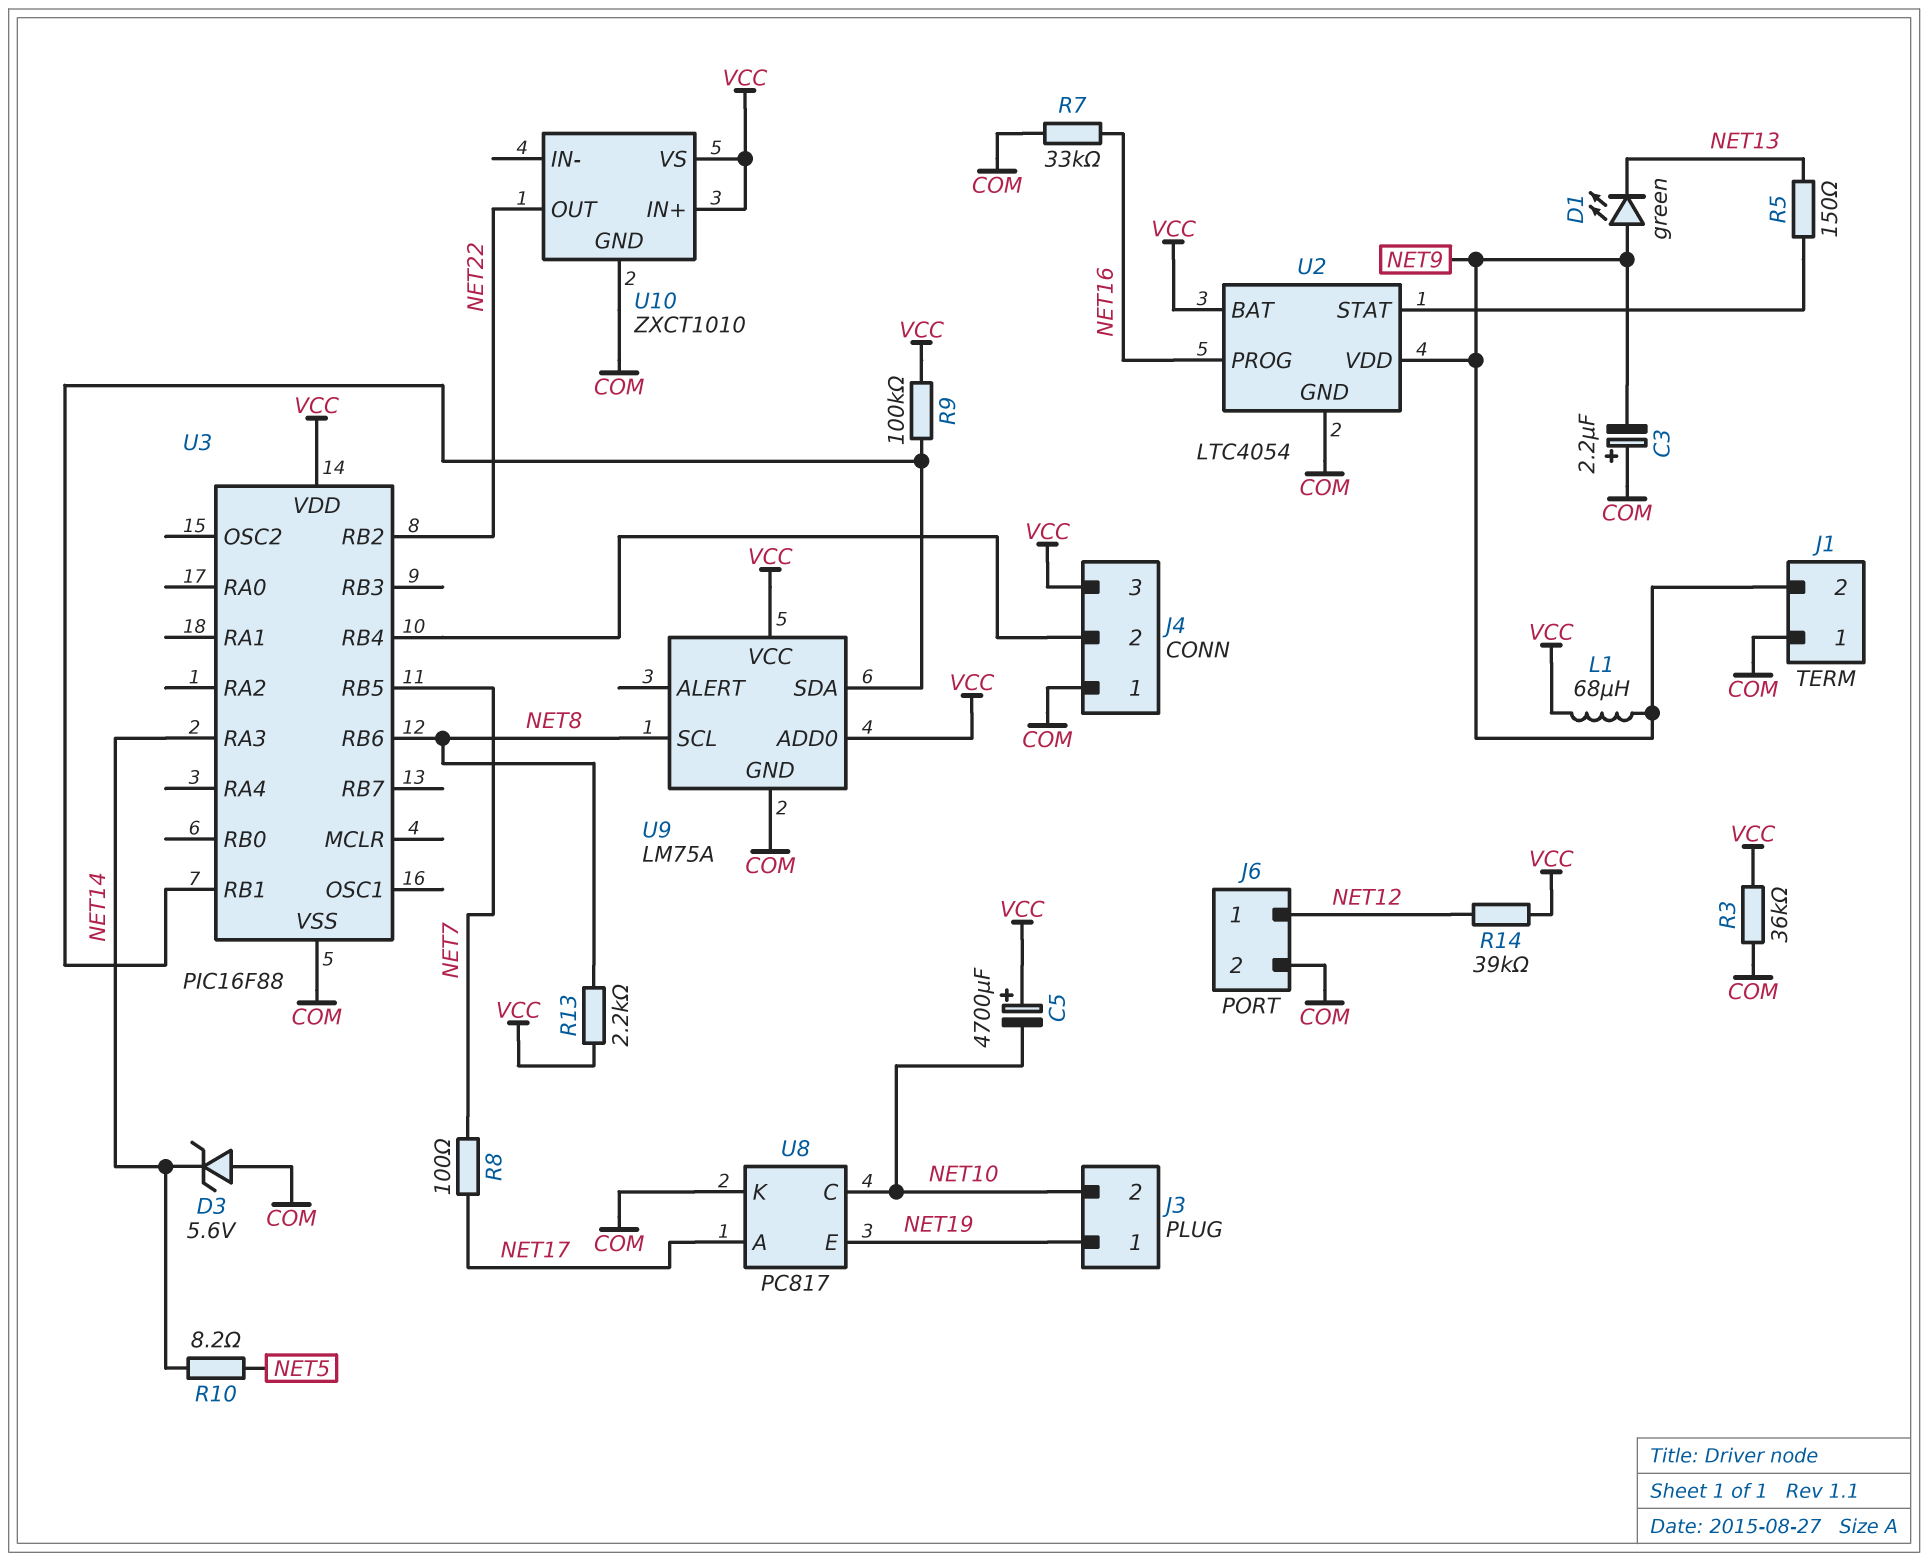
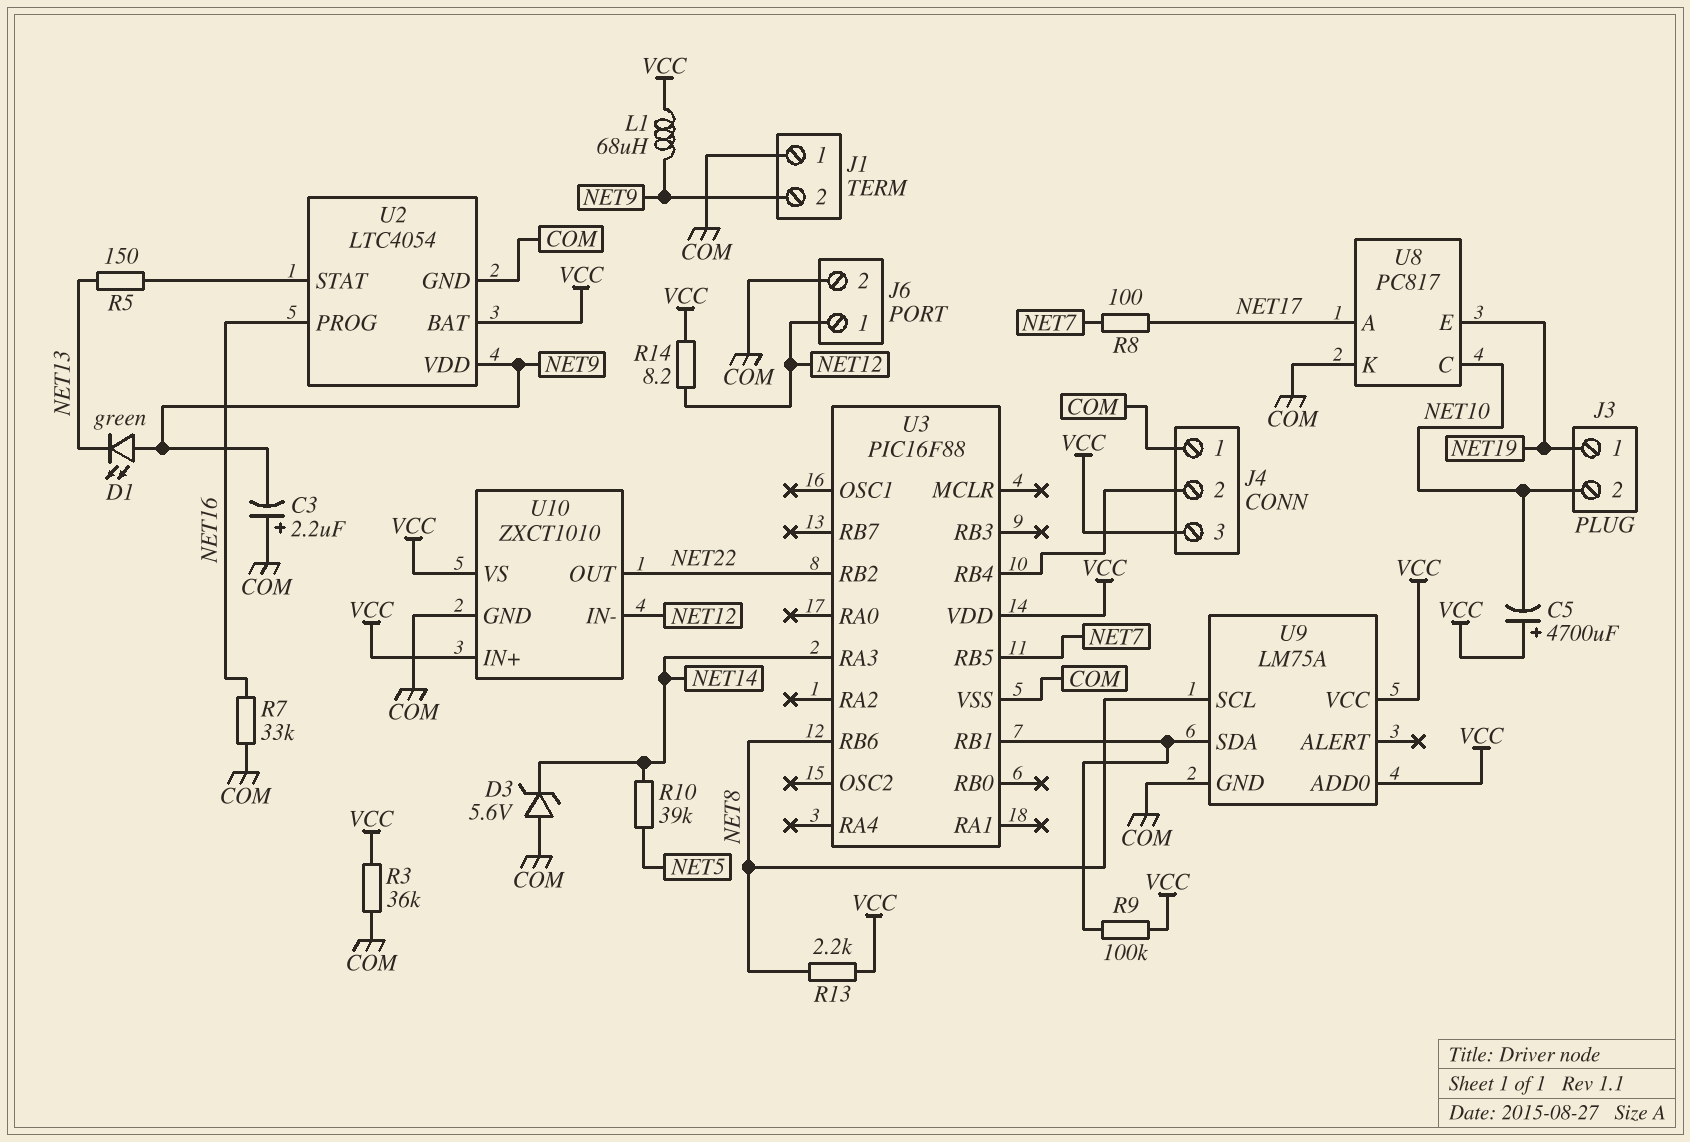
R10: 8.2 (NET5, NET14) -> 39k (NET5, NET14)
R14: 39k (NET12, VCC) -> 8.2 (NET12, VCC)
U10 pin IN-: none -> NET12

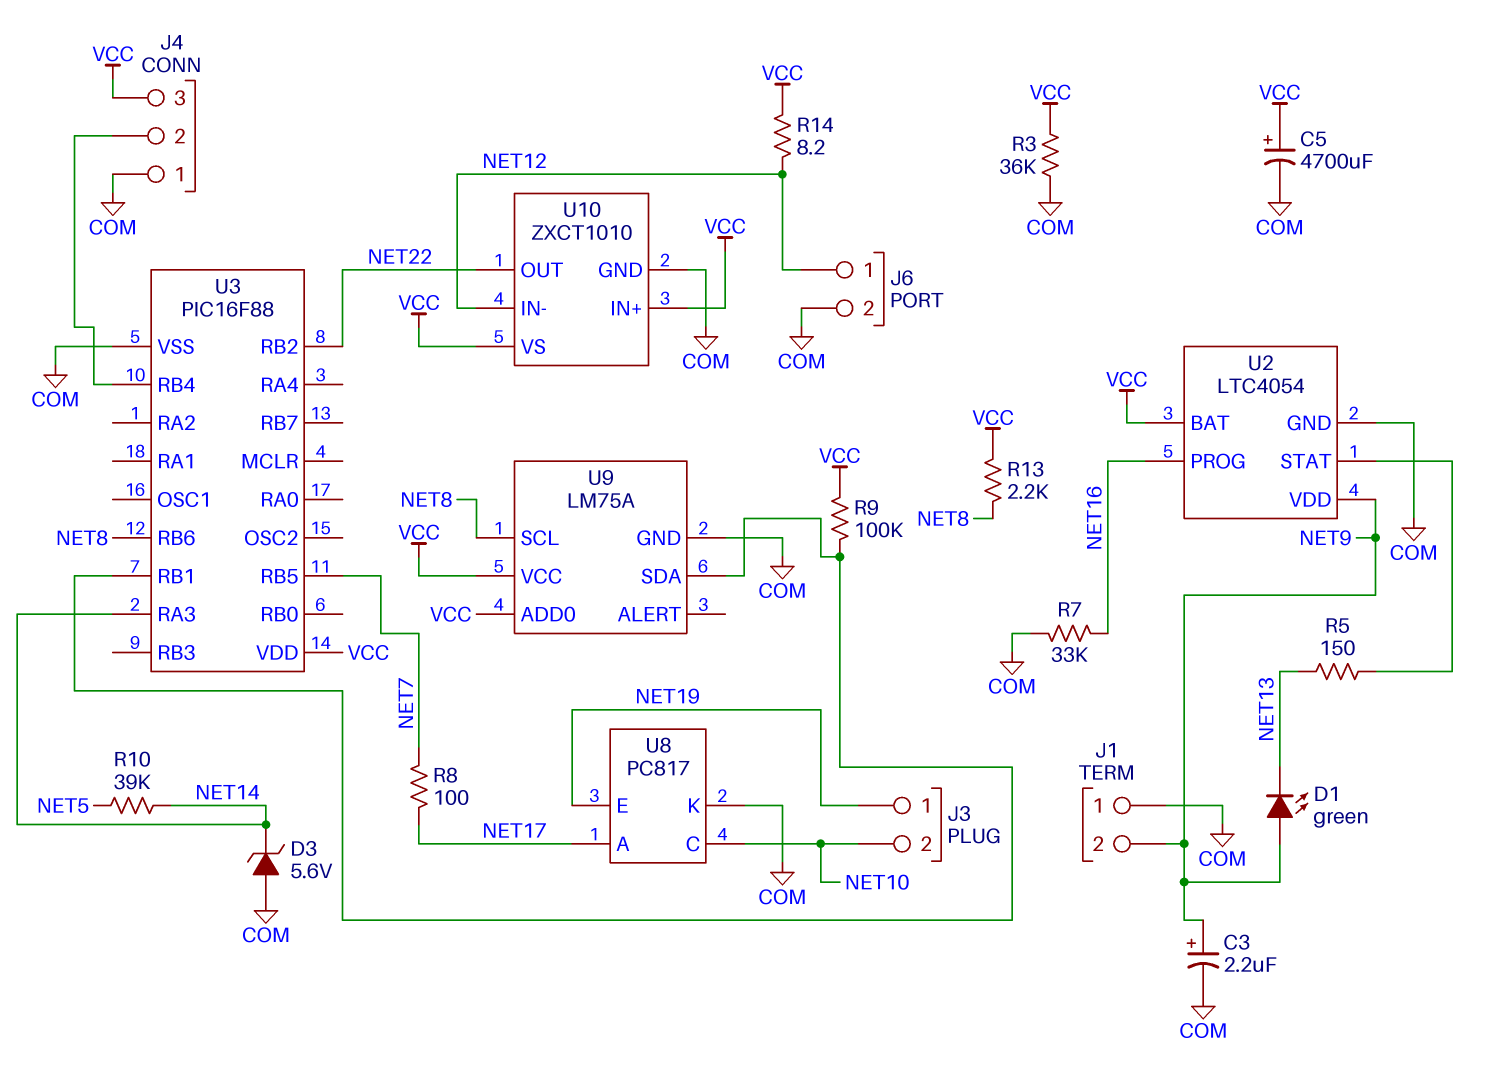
C3: 2.2uF (plus COM, minus NET9) -> 2.2uF (plus NET9, minus COM)
C5: 4700uF (plus VCC, minus NET10) -> 4700uF (plus VCC, minus COM)
L1: 68uH (NET9, VCC) -> none

